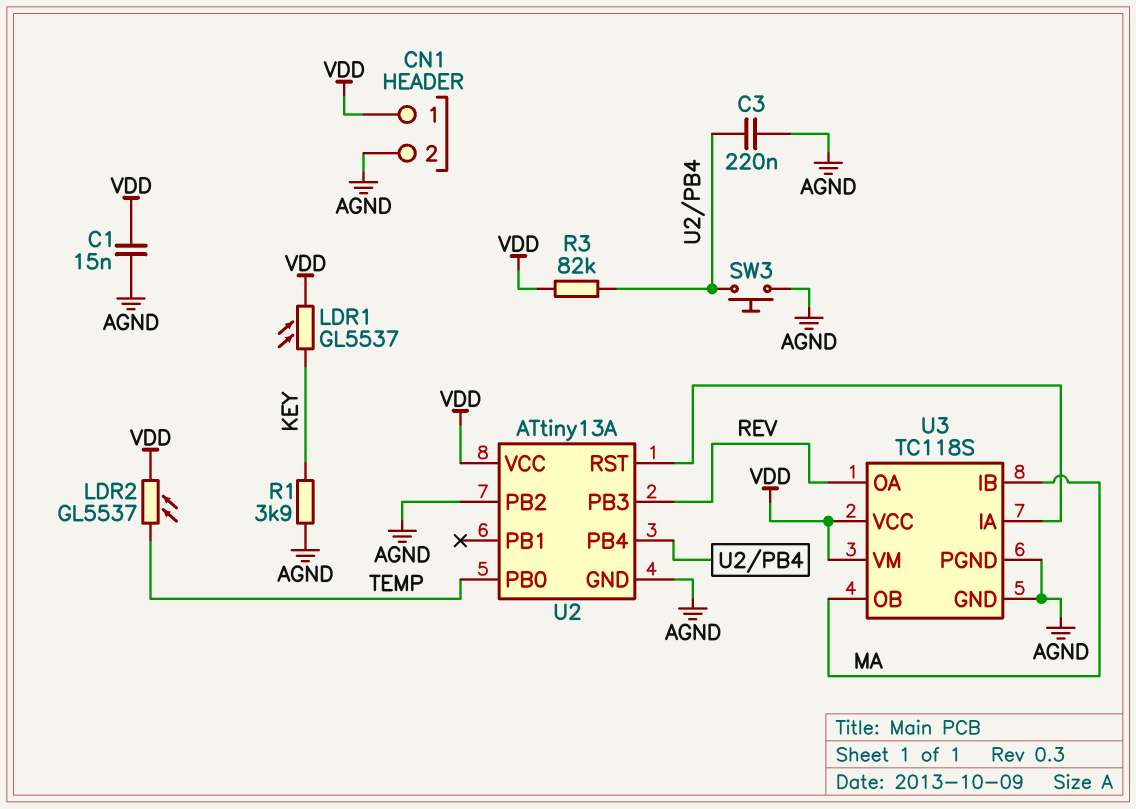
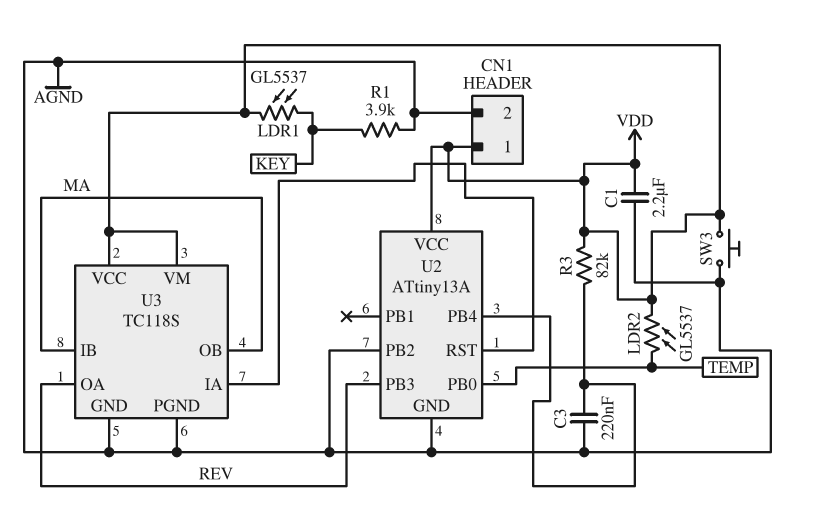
C1: 15nF (AGND, VDD) -> 2.2uF (AGND, VDD)
SW3: button (AGND, U2/PB4) -> button (AGND, VDD)

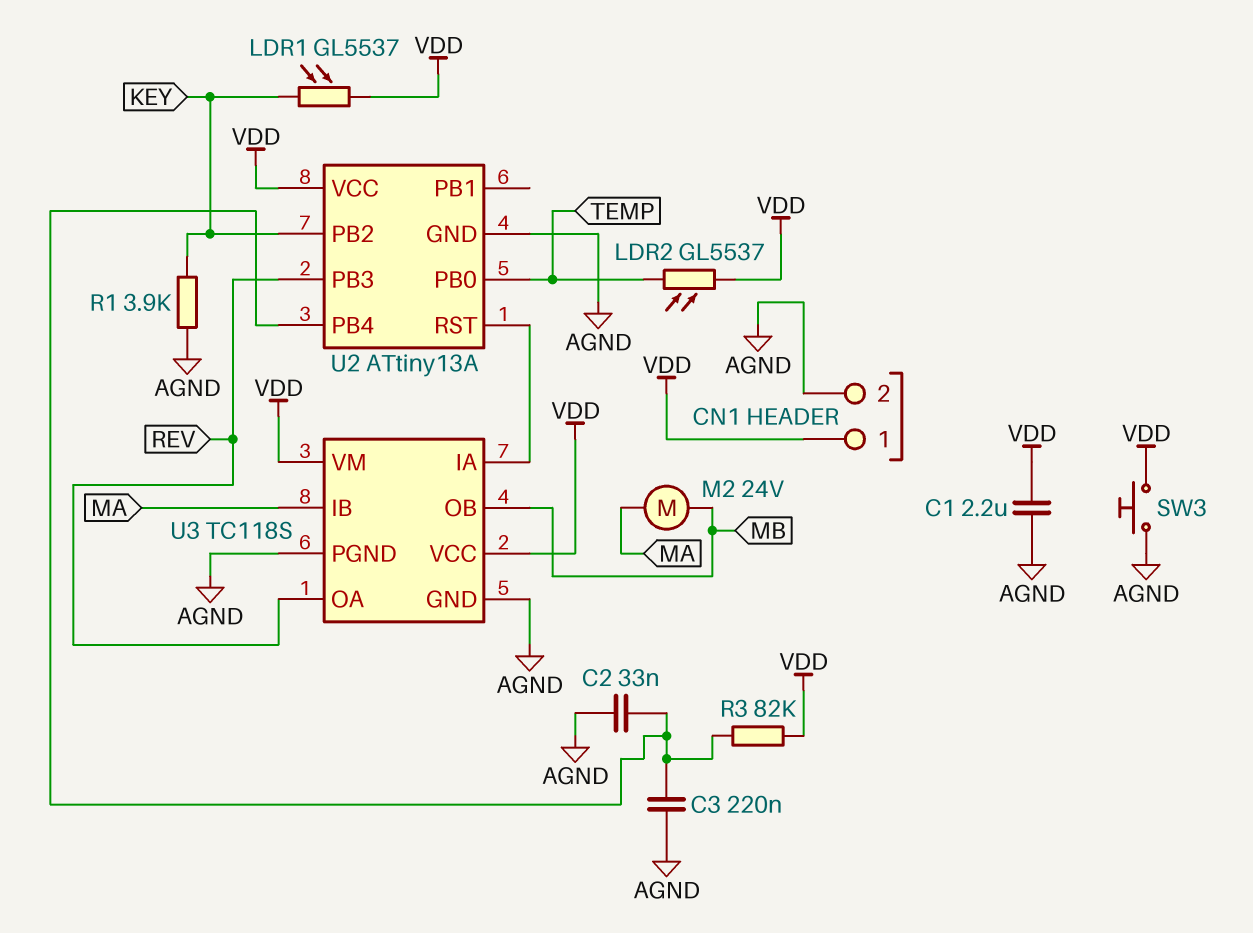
C2: none -> 33nF (AGND, U2/PB4)
M2: none -> motor 24V (MA, MB)
U2 pin PB2: AGND -> KEY
U3 pin OB: MA -> MB

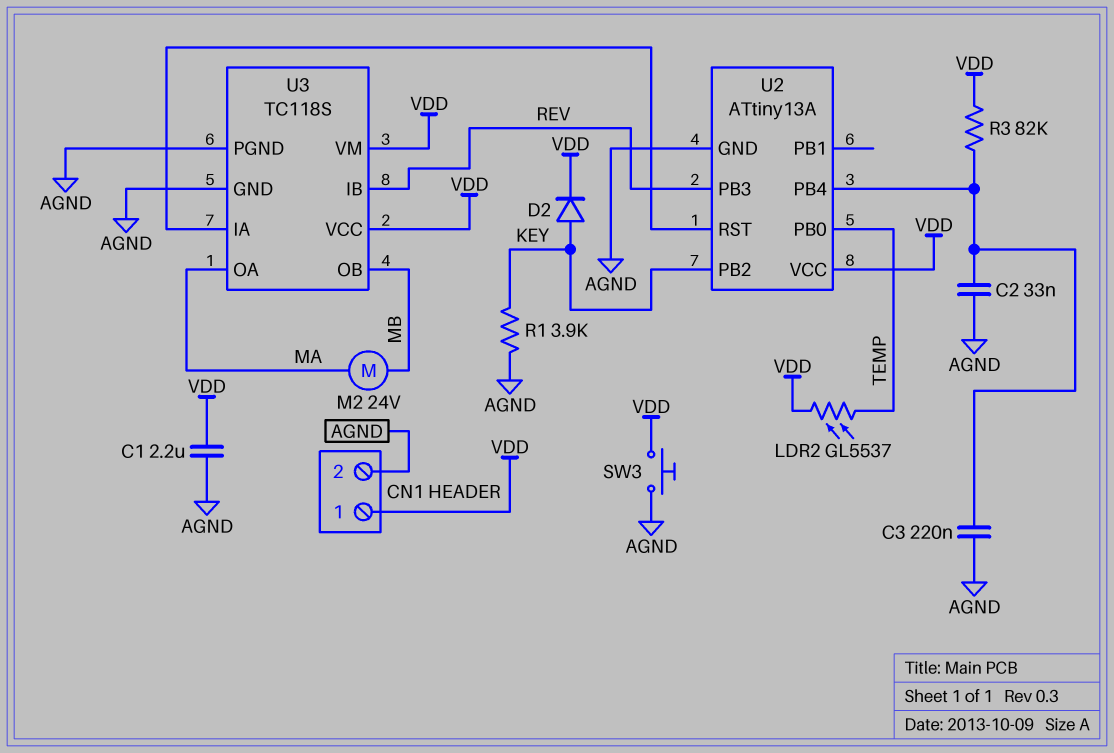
D2: none -> diode (A KEY, K VDD)
LDR1: GL5537 (KEY, VDD) -> none
U3 pin IB: MA -> REV
U3 pin OA: REV -> MA

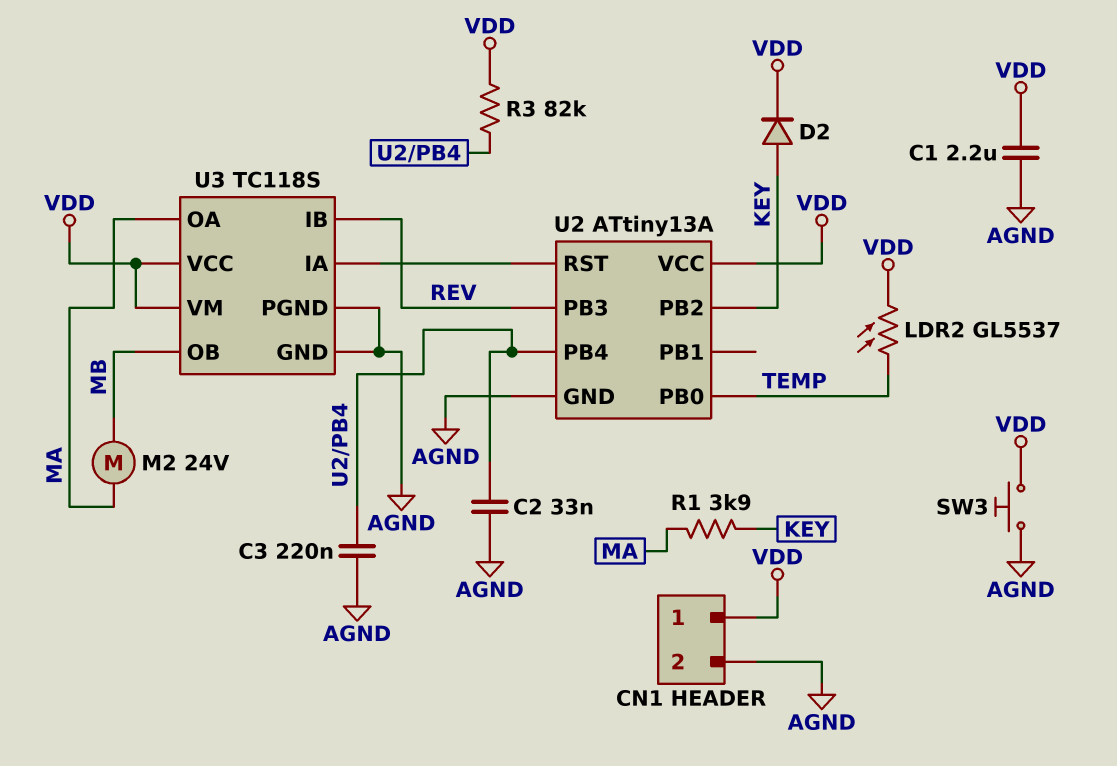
R1: 3.9k (AGND, KEY) -> 3.9k (KEY, MA)

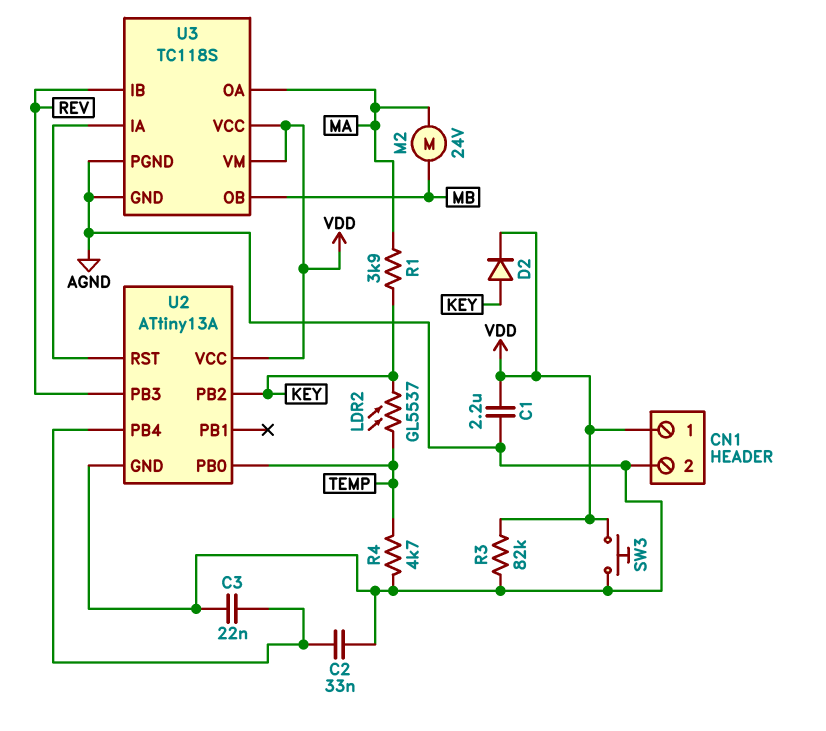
C3: 220nF (AGND, U2/PB4) -> 22nF (AGND, U2/PB4)
LDR2: GL5537 (TEMP, VDD) -> GL5537 (KEY, TEMP)
R3: 82k (U2/PB4, VDD) -> 82k (AGND, VDD)
R4: none -> 4.7k (AGND, TEMP)

